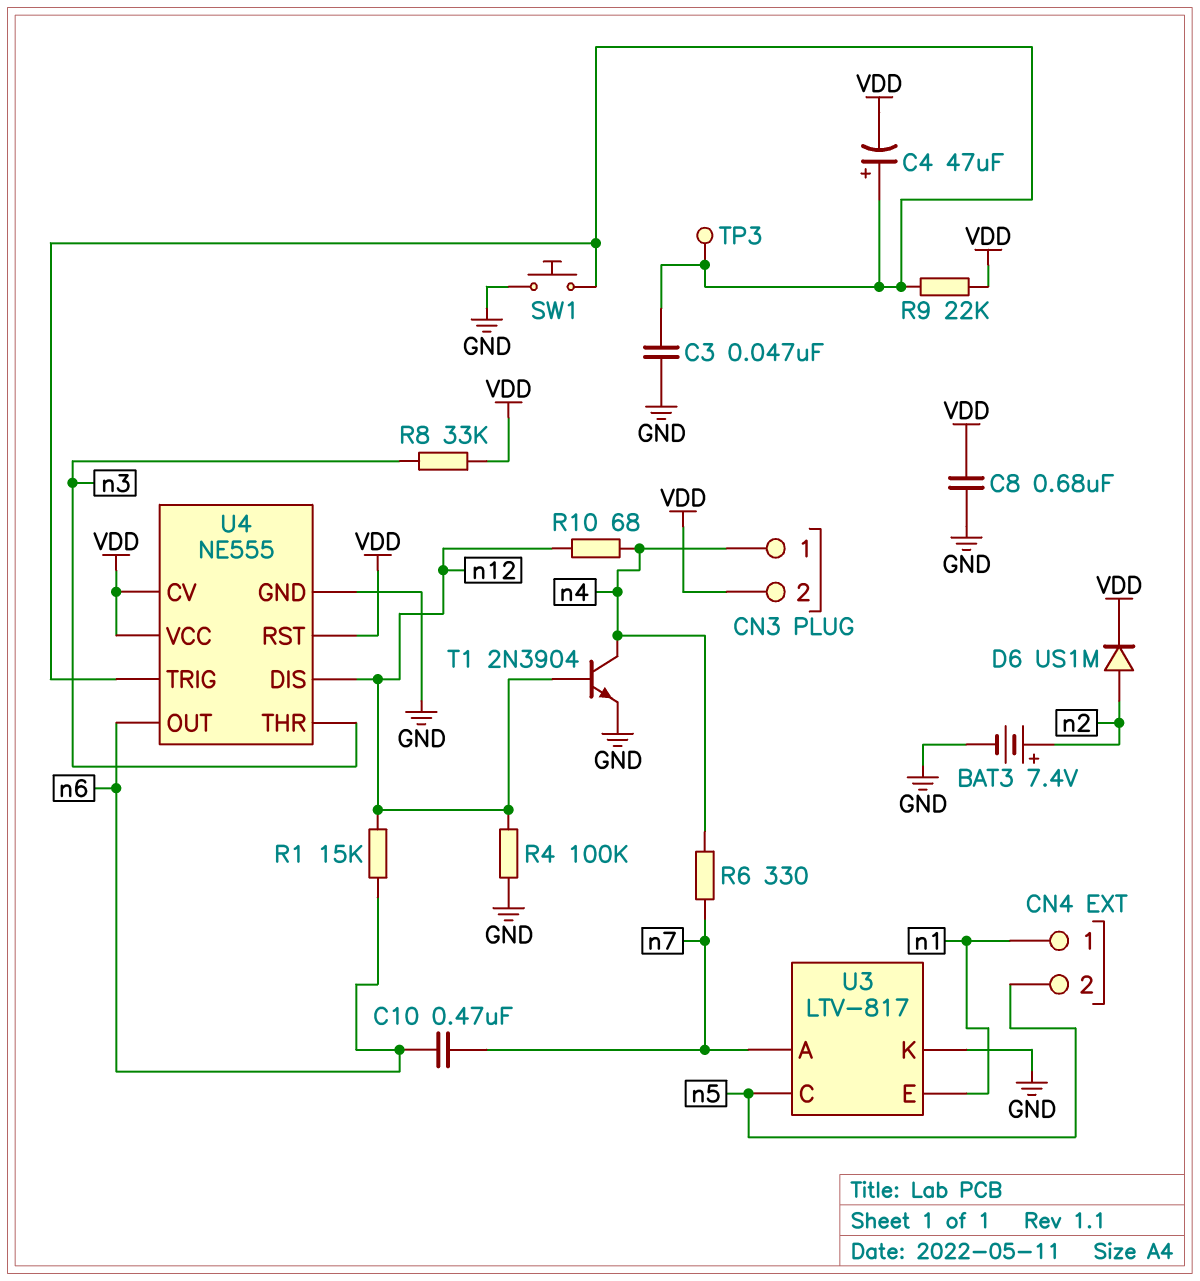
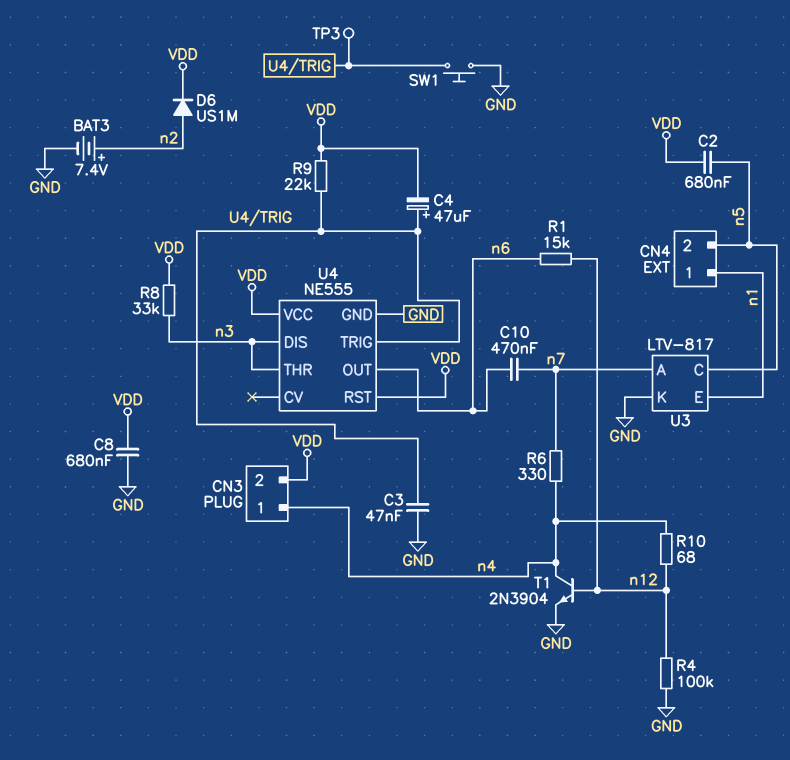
C2: none -> 680nF (VDD, n5)
U4 pin CV: VDD -> none
U4 pin DIS: n12 -> n3

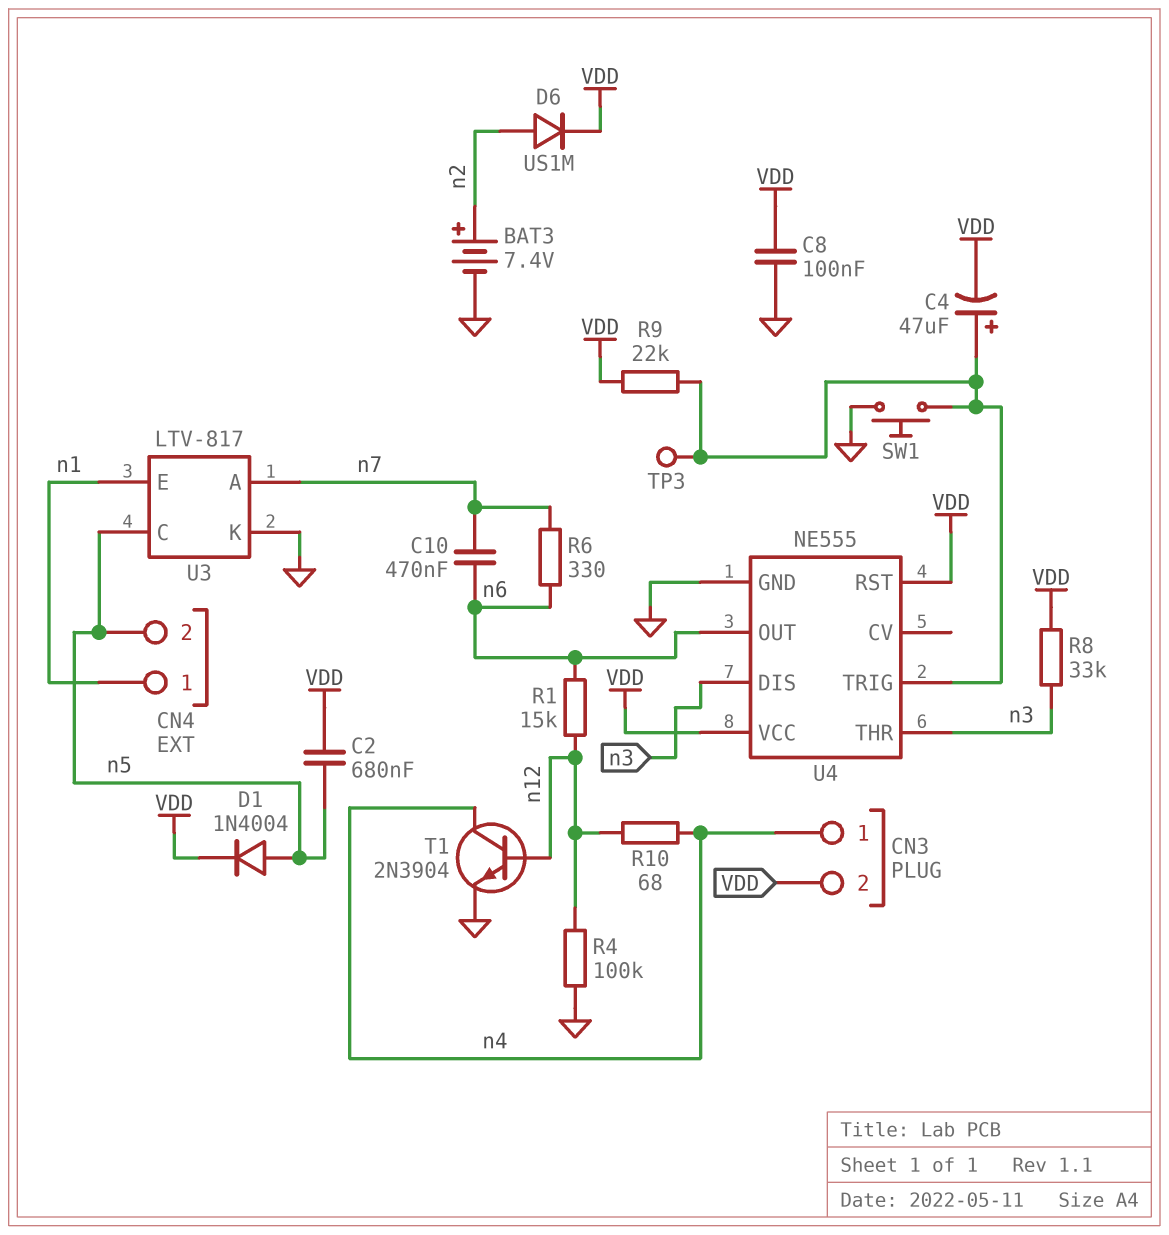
C3: 47nF (GND, U4/TRIG) -> none
C8: 680nF (GND, VDD) -> 100nF (GND, VDD)
D1: none -> diode 1N4004 (A n5, K VDD)
R6: 330 (n4, n7) -> 330 (n6, n7)

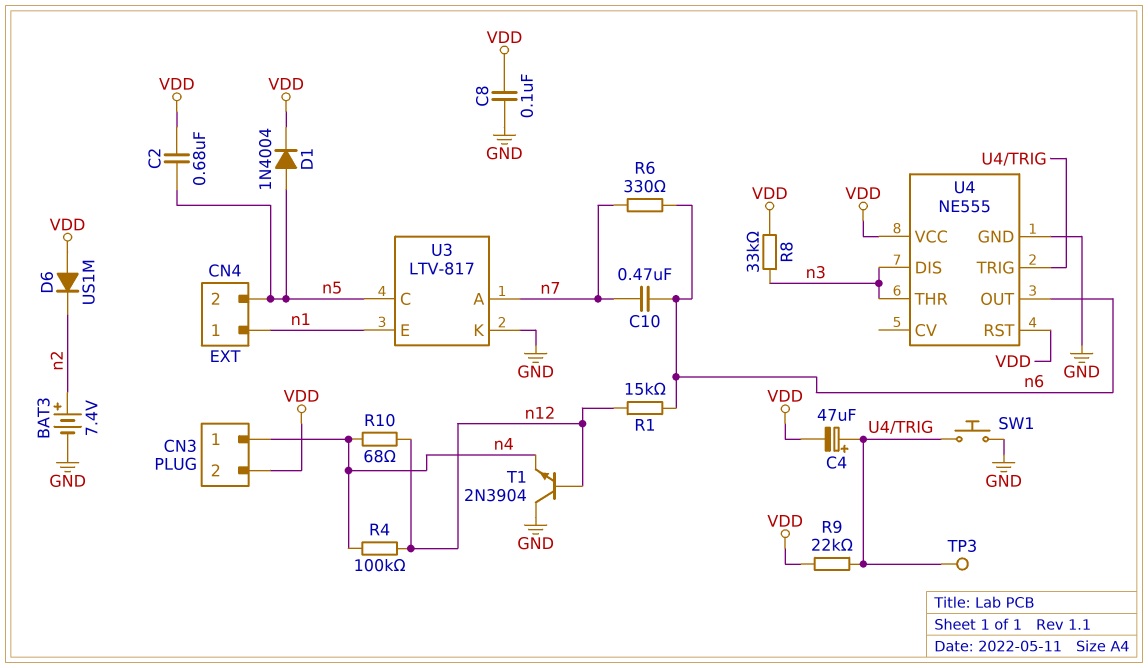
D6: diode US1M (A n2, K VDD) -> diode US1M (A VDD, K n2)
R4: 100k (GND, n12) -> 100k (n4, n12)
T1: NPN 2N3904 (B n12, C n4, E GND) -> NPN 2N3904 (B n12, C GND, E n4)

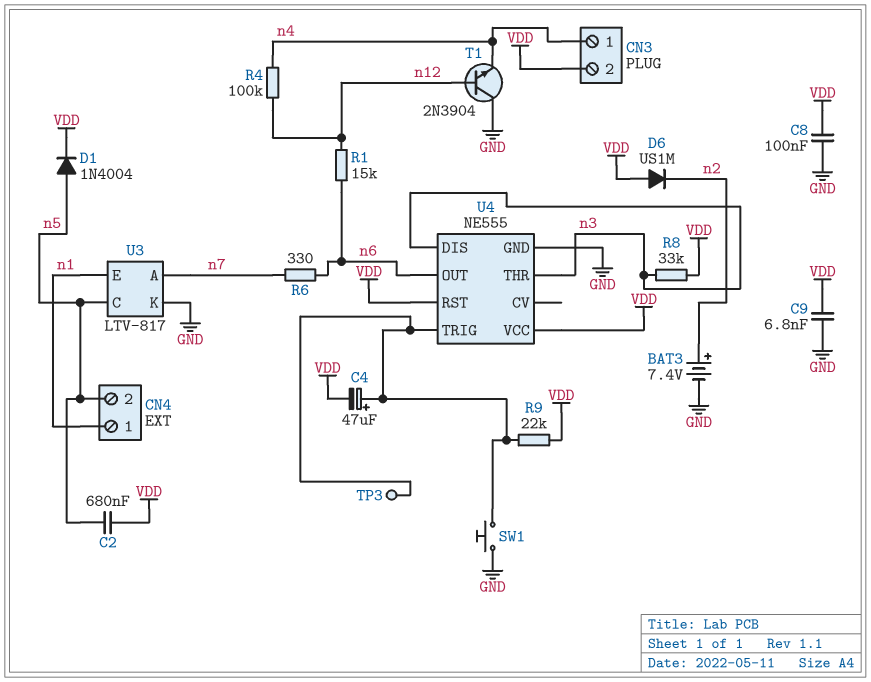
C9: none -> 6.8nF (GND, VDD)
C10: 470nF (n6, n7) -> none
R10: 68 (n4, n12) -> none

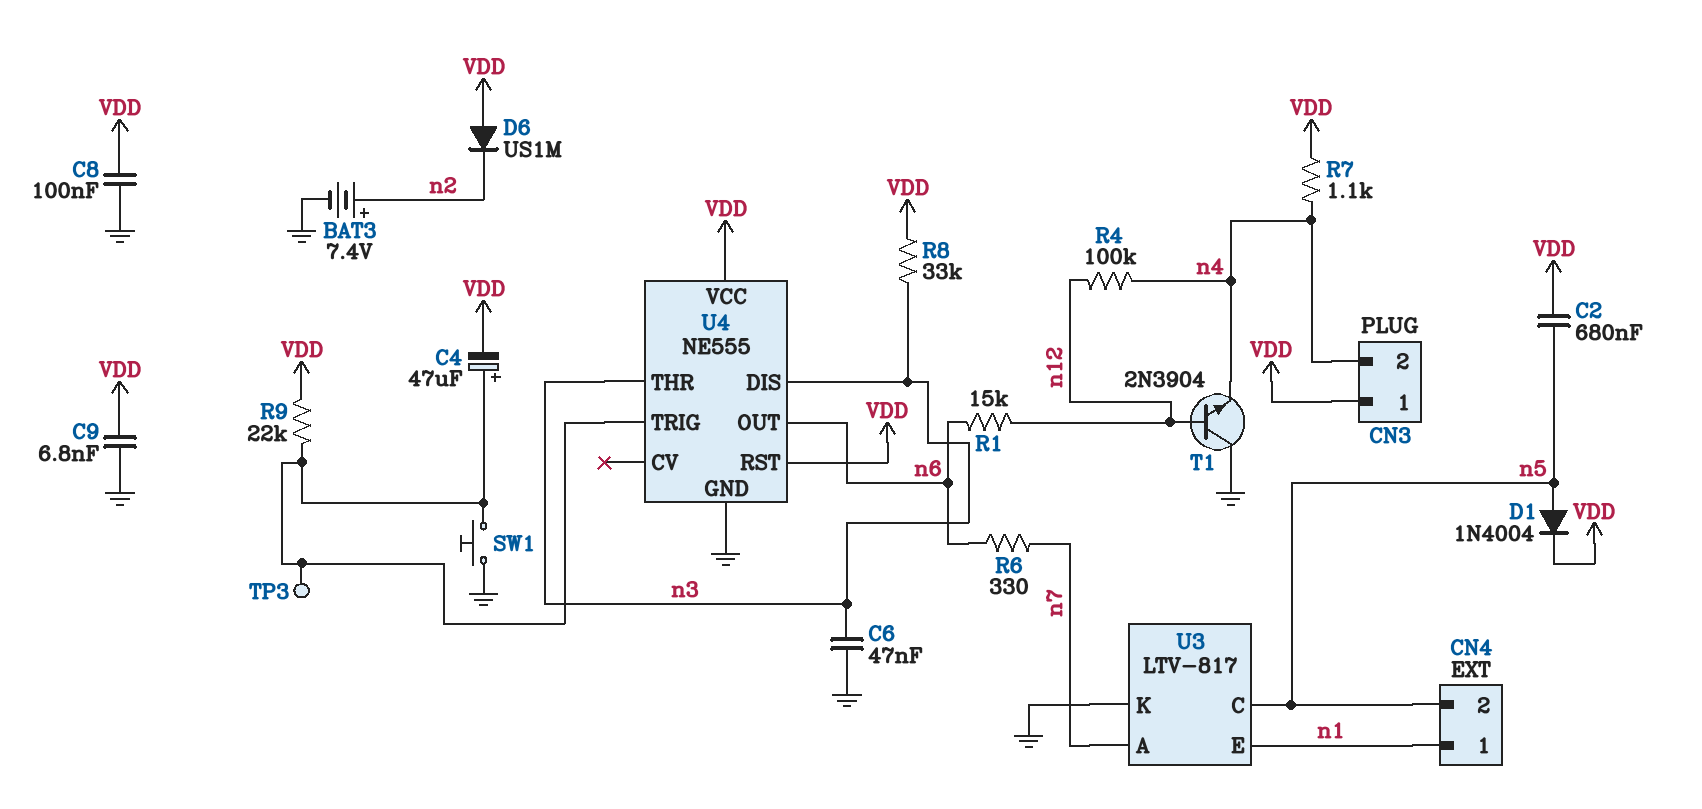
C6: none -> 47nF (GND, n3)
CN3 pin 1: n4 -> VDD
CN3 pin 2: VDD -> n4
R7: none -> 1.1k (VDD, n4)

